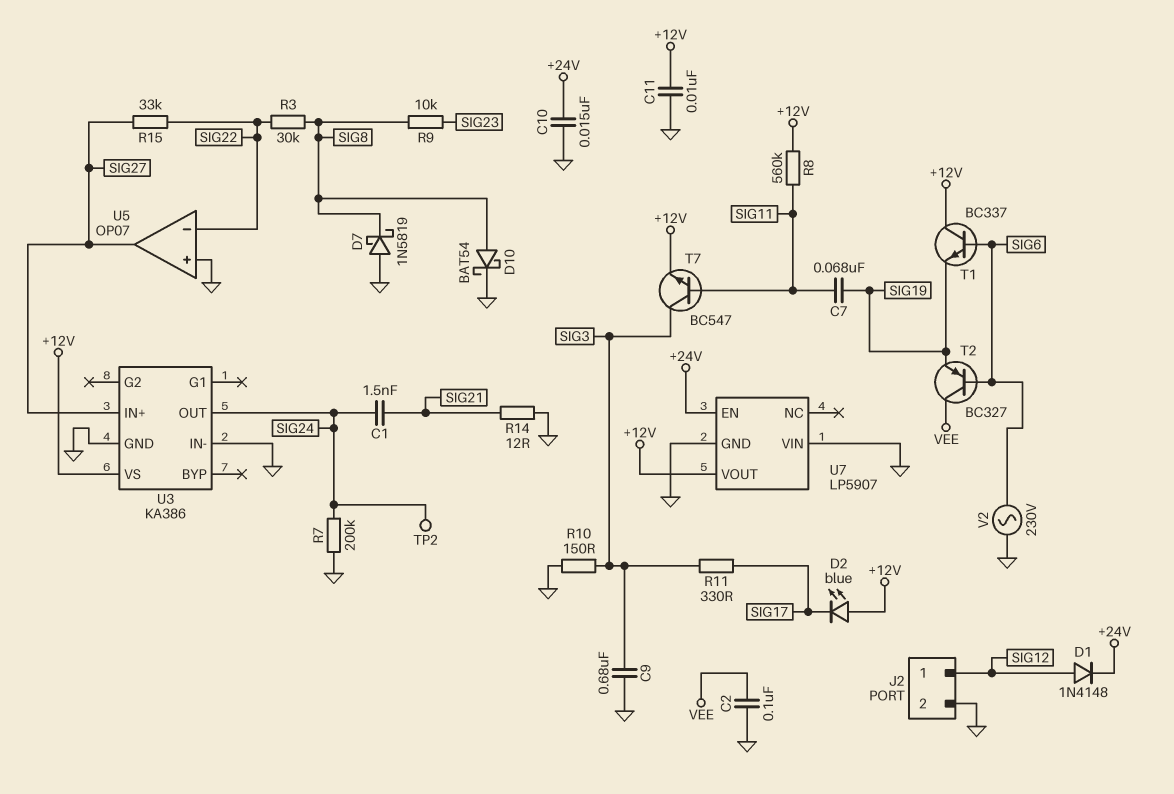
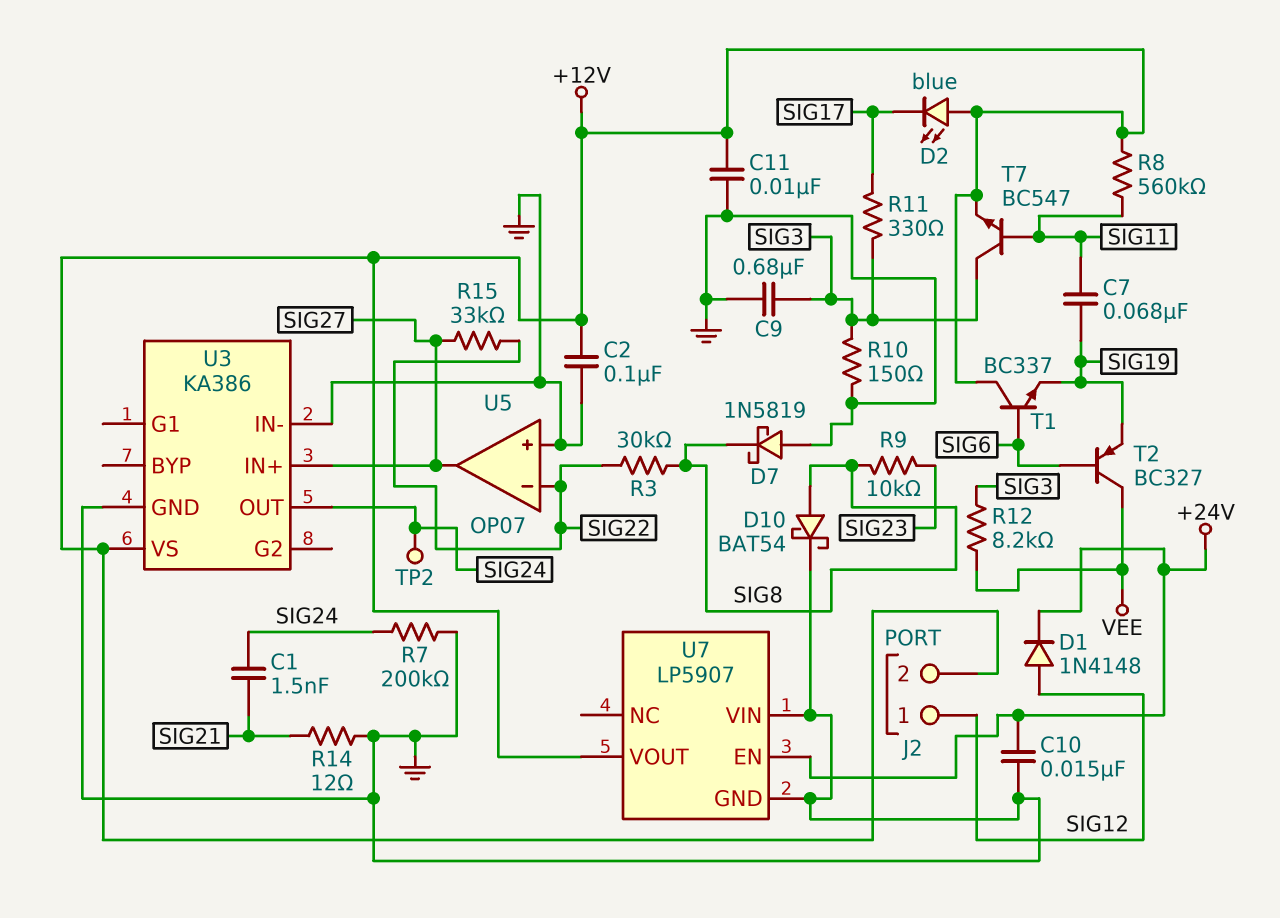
C2: 100nF (GND, VEE) -> 100nF (+12V, GND)
J2 pin 2: GND -> +12V
R12: none -> 8.2k (SIG3, VEE)
V2: AC 230V (GND, SIG6) -> none

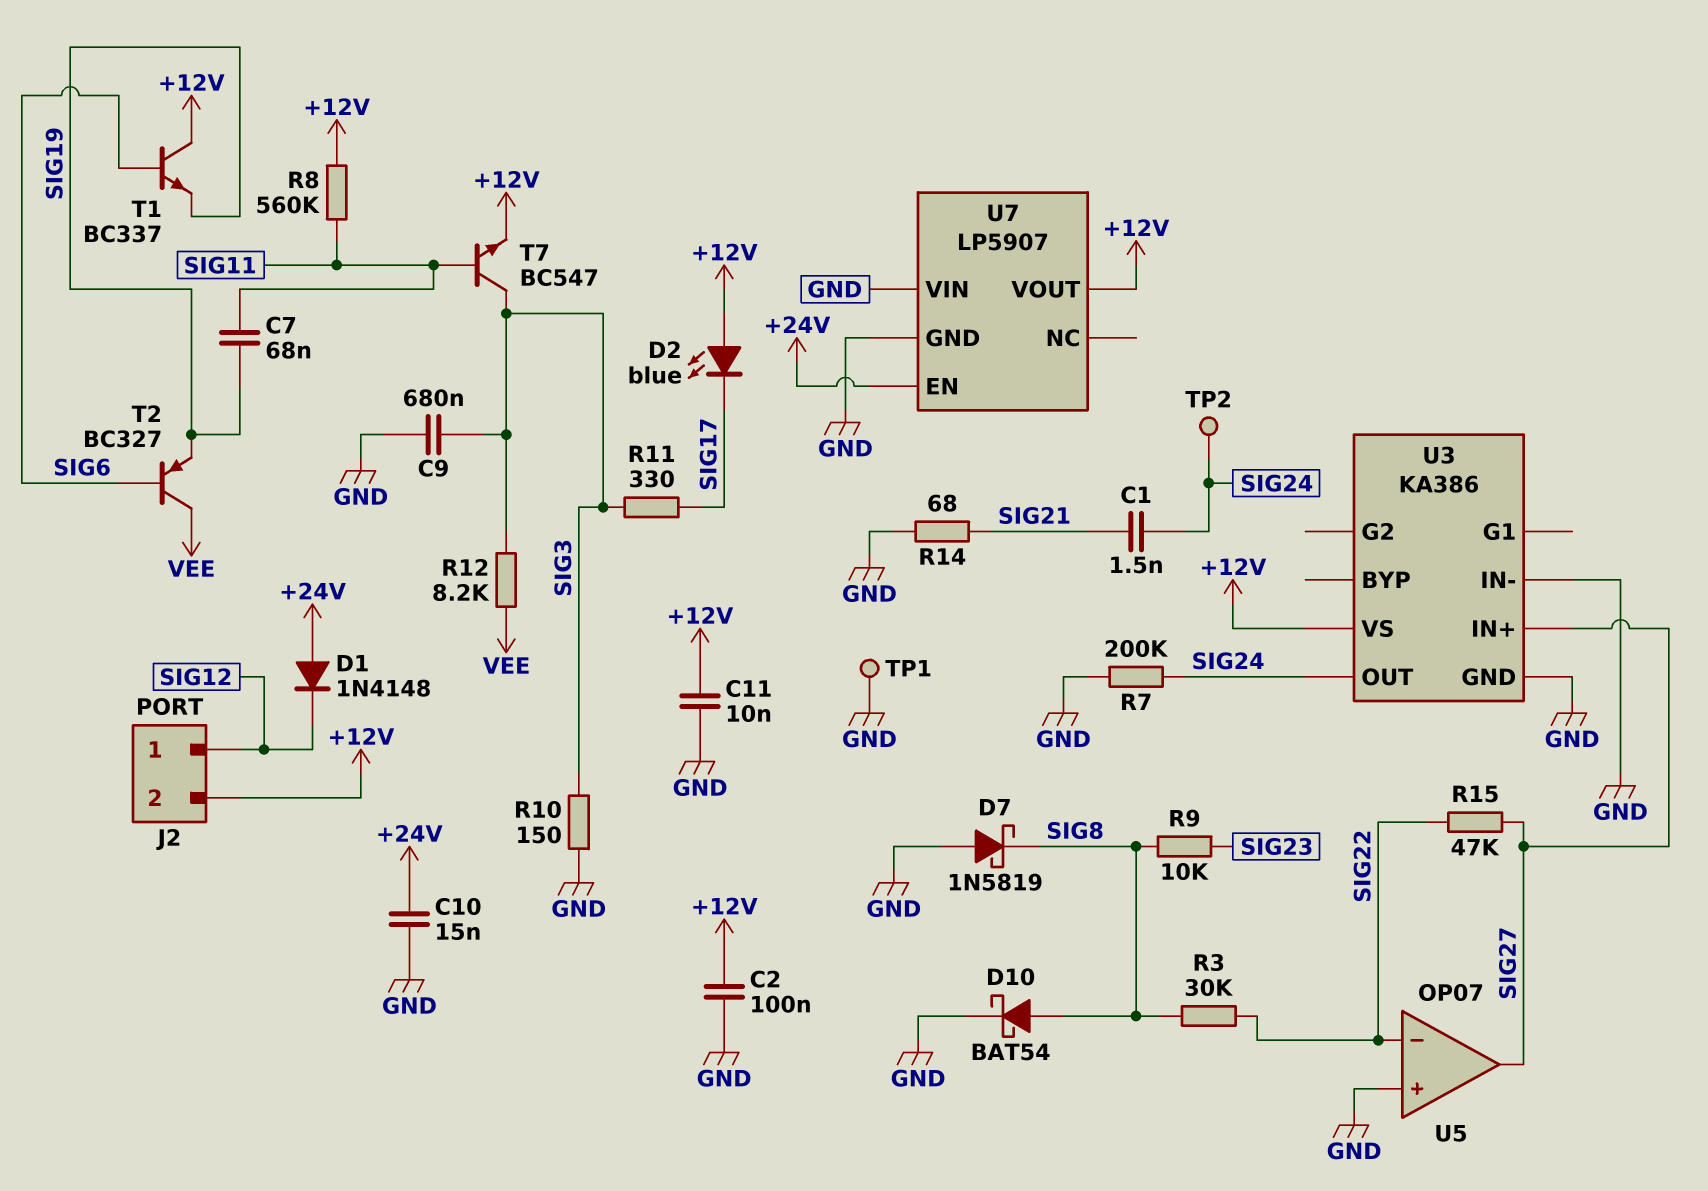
D1: diode 1N4148 (A SIG12, K +24V) -> diode 1N4148 (A +24V, K SIG12)
R14: 12 (GND, SIG21) -> 68 (GND, SIG21)
R15: 33k (SIG22, SIG27) -> 47k (SIG22, SIG27)
TP1: none -> test point (GND)

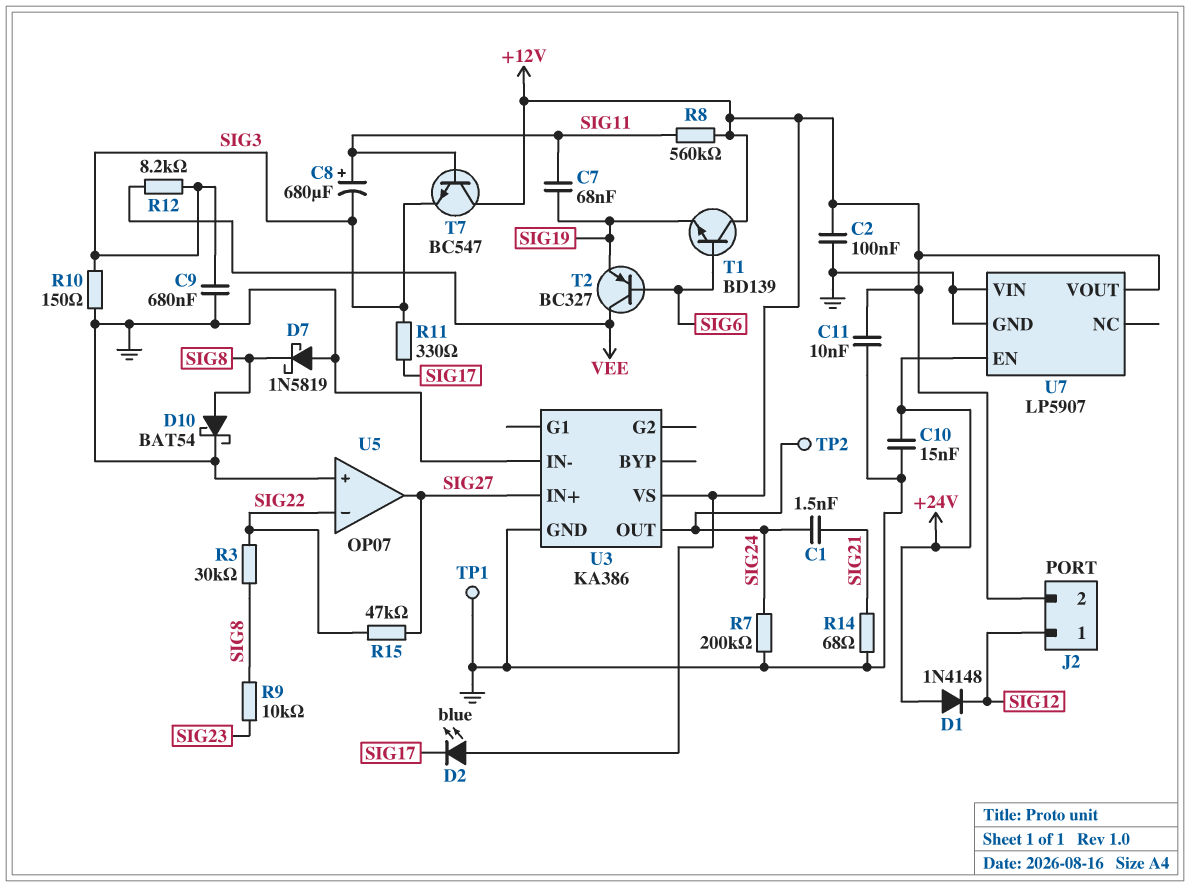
C8: none -> 680uF (plus SIG11, minus SIG3)
T1: NPN BC337 (B SIG6, C +12V, E SIG19) -> NPN BD139 (B SIG6, C +12V, E SIG19)
T7: NPN BC547 (B SIG11, C SIG3, E +12V) -> NPN BC547 (B SIG11, C +12V, E SIG3)

